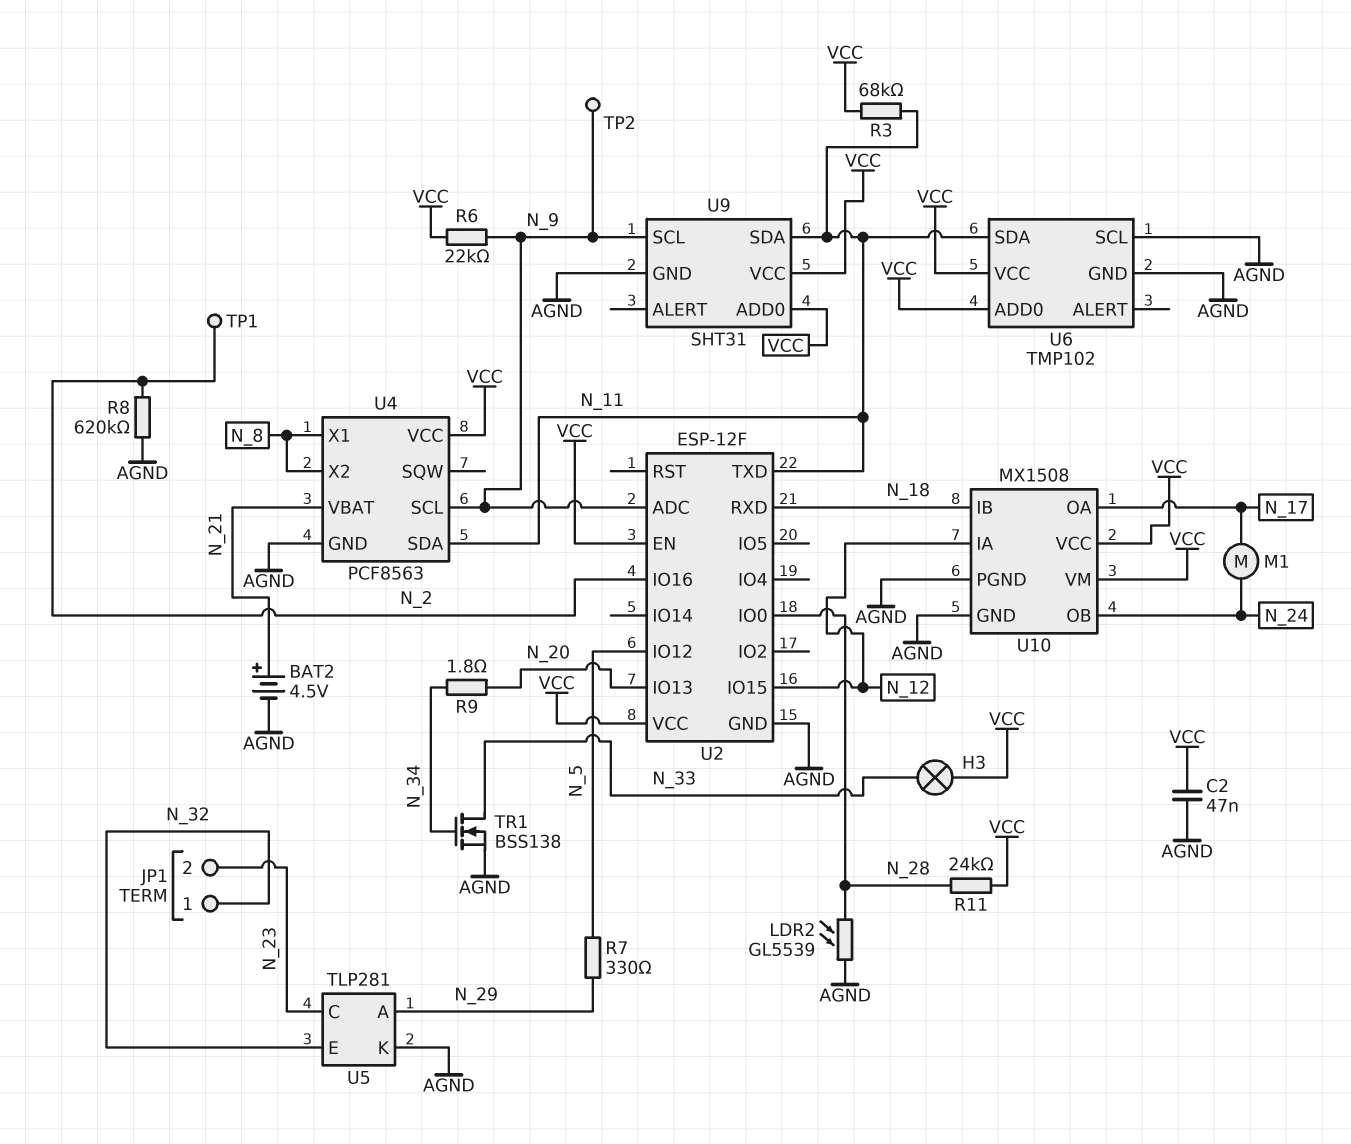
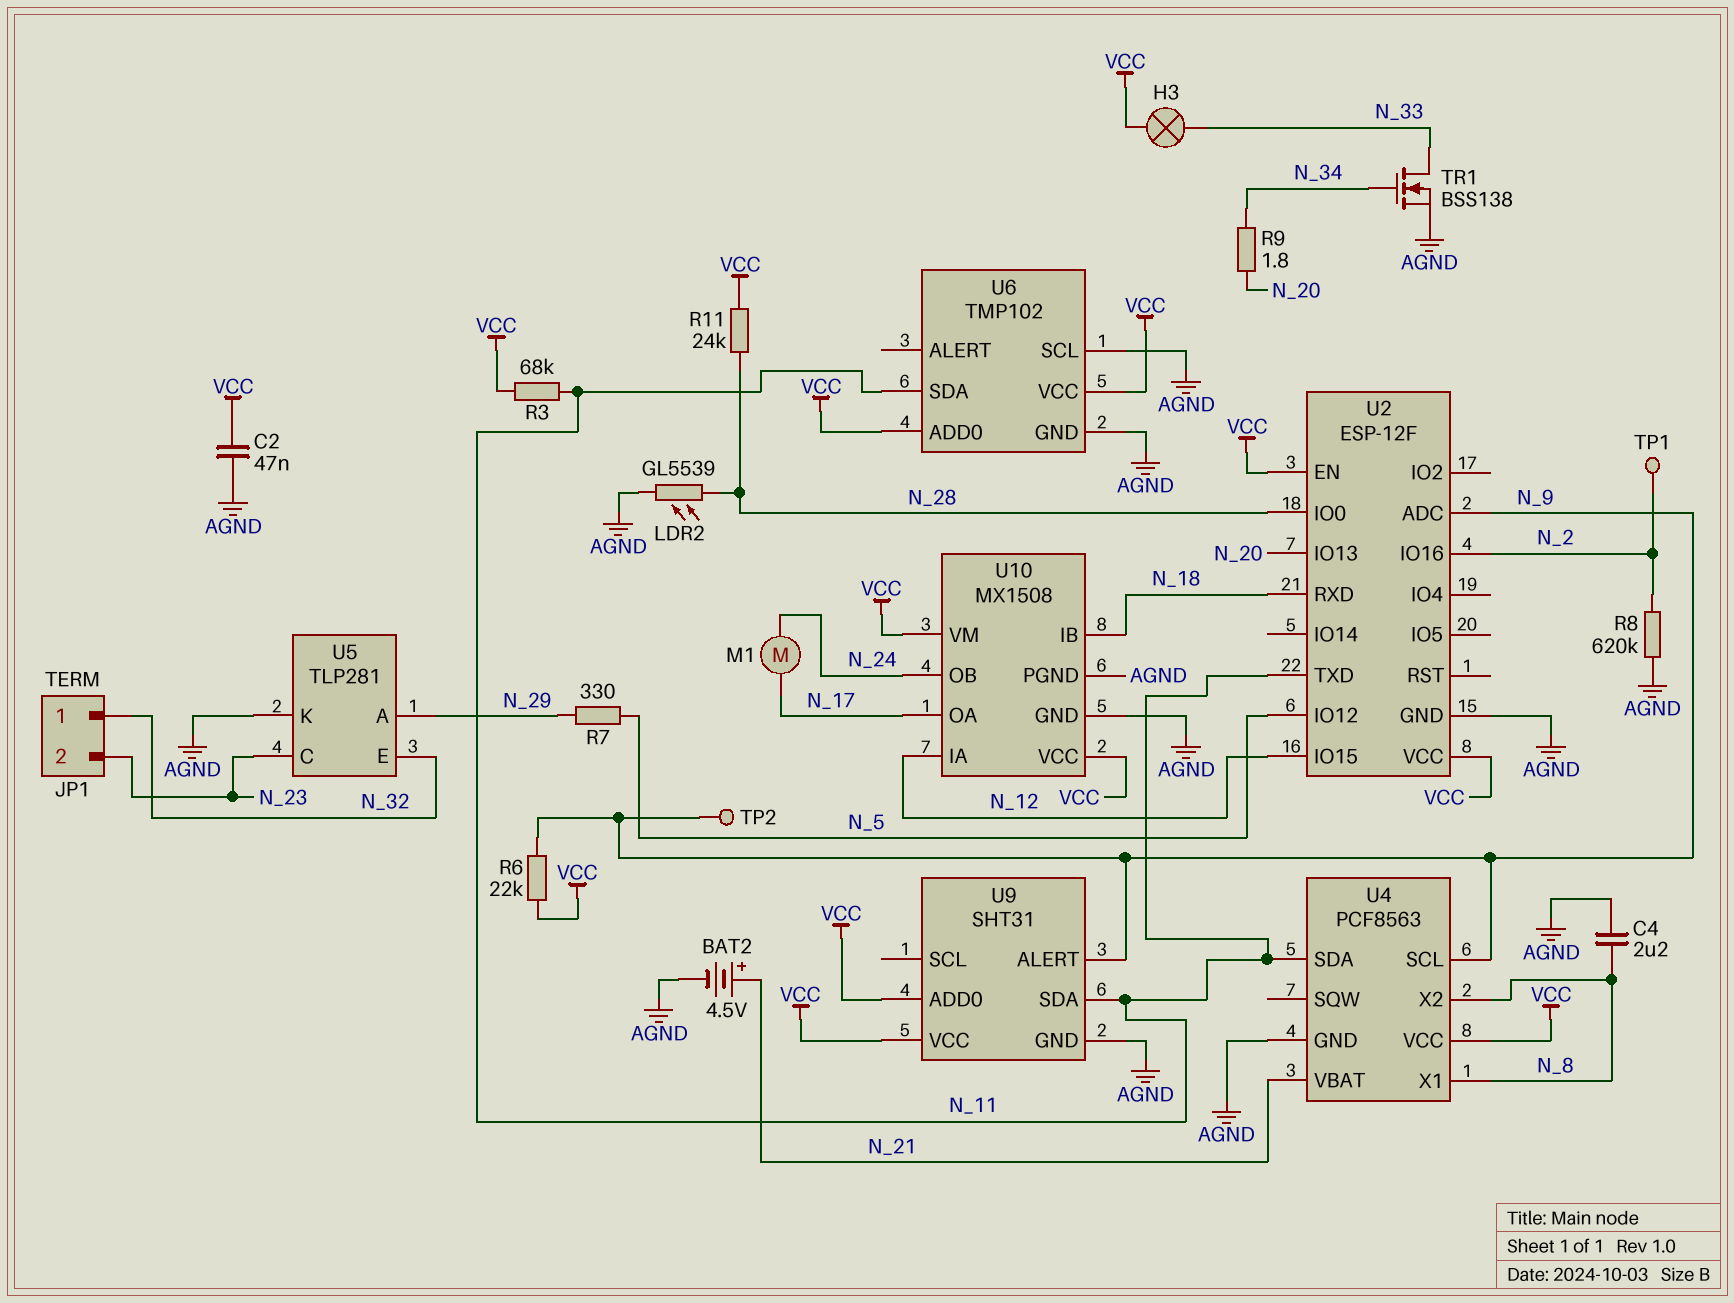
C4: none -> 2.2uF (AGND, N_8)
U9 pin ALERT: none -> N_9
U9 pin SCL: N_9 -> none

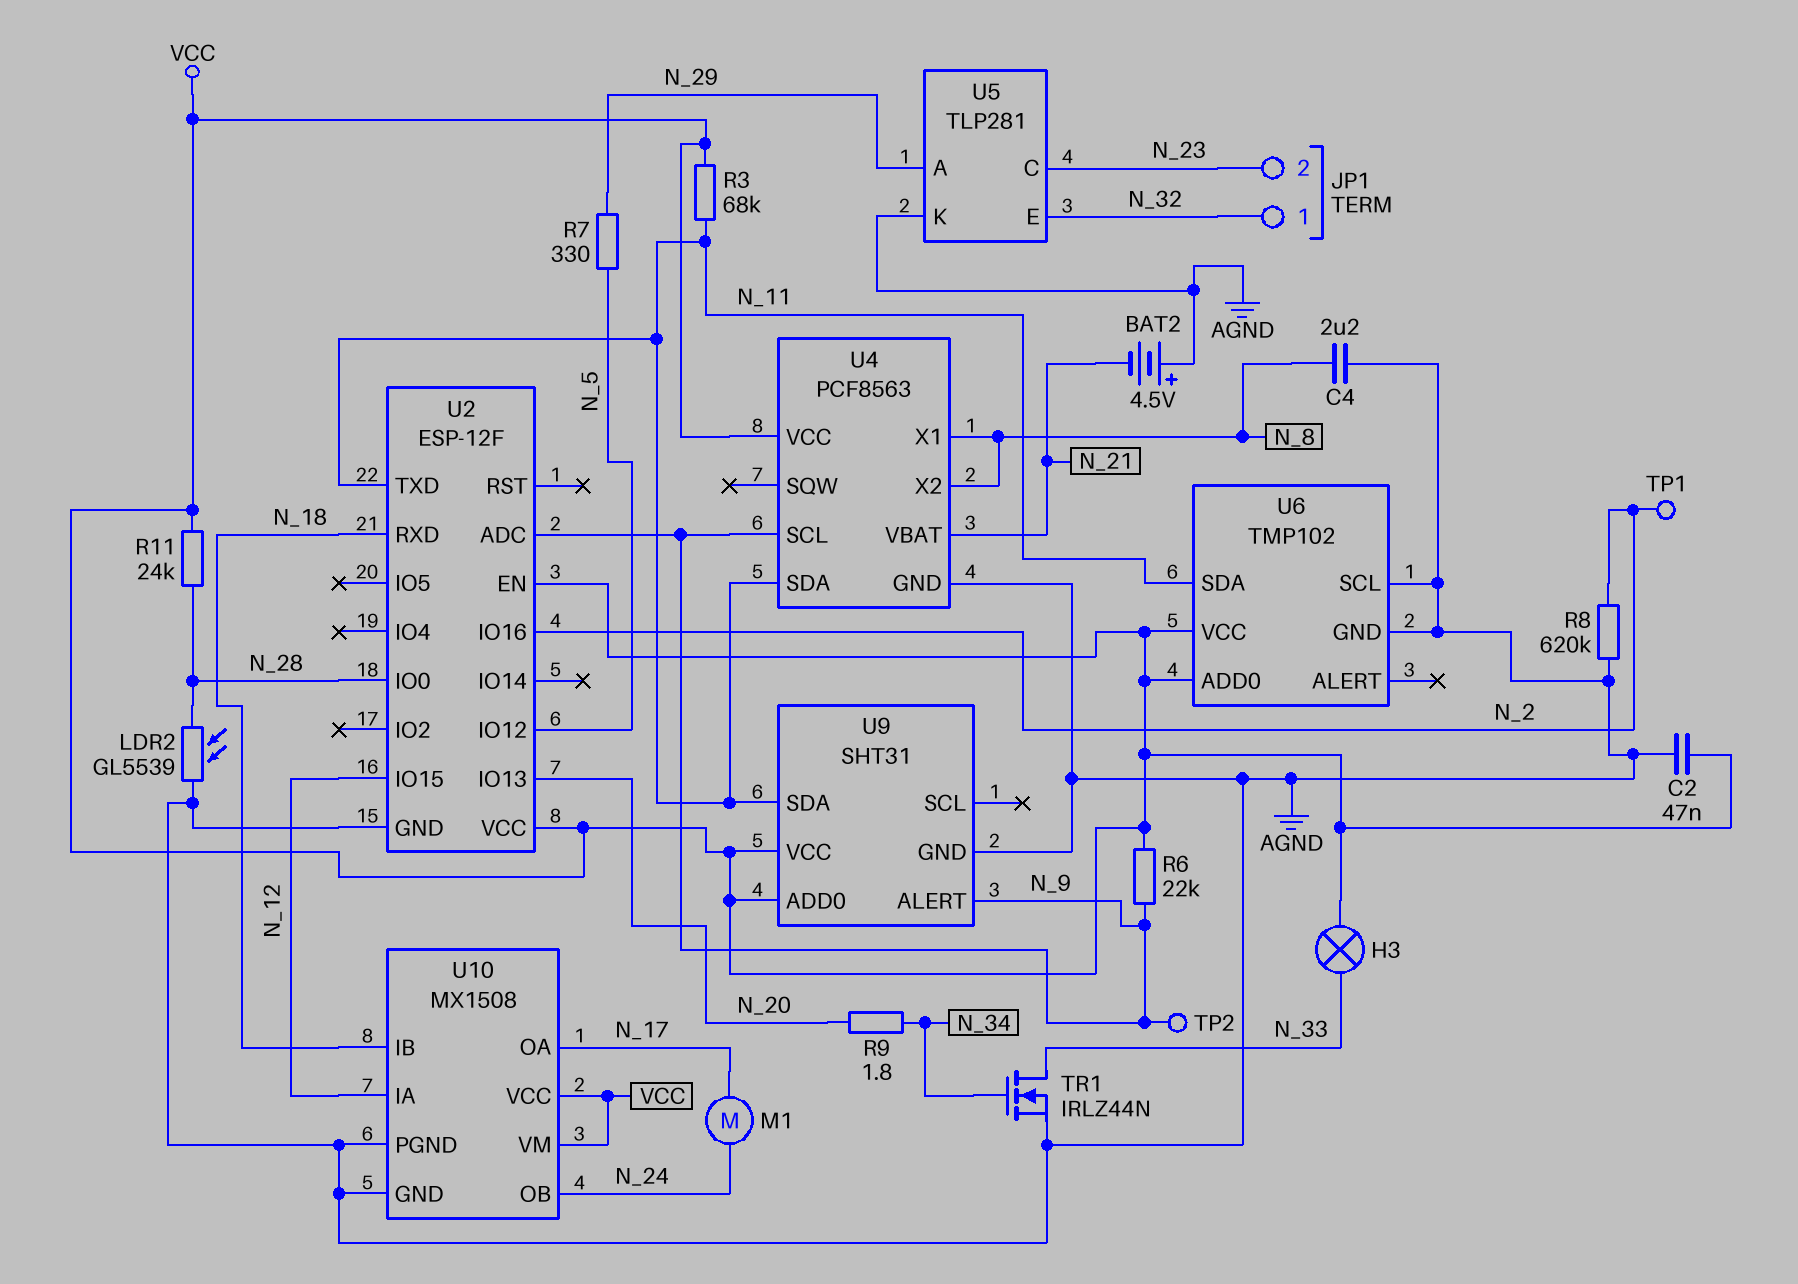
BAT2: 4.5V (plus N_21, minus AGND) -> 4.5V (plus AGND, minus N_21)
TR1: NMOS BSS138 (G N_34, D N_33, S AGND) -> NMOS IRLZ44N (G N_34, D N_33, S AGND)

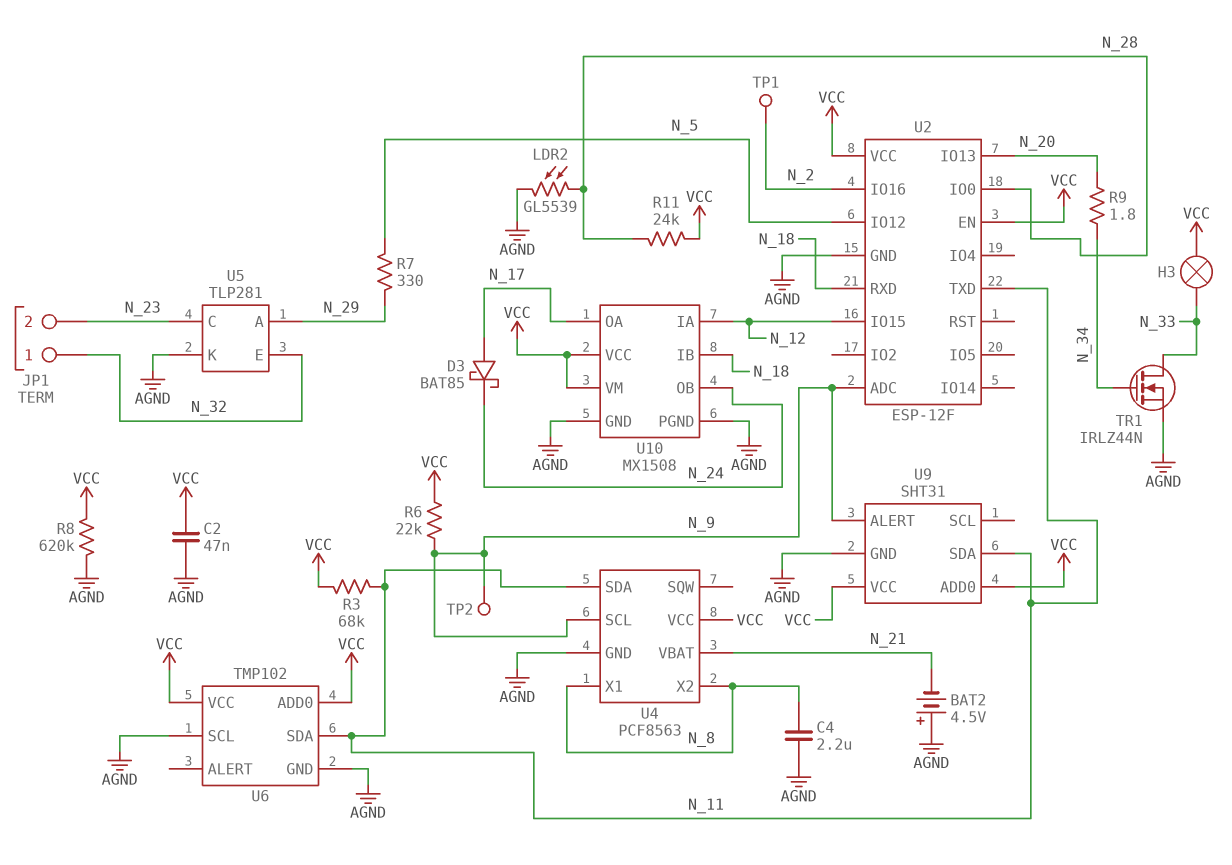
D3: none -> schottky BAT85 (A N_17, K N_24)
M1: motor (N_17, N_24) -> none
R8: 620k (AGND, N_2) -> 620k (AGND, VCC)

